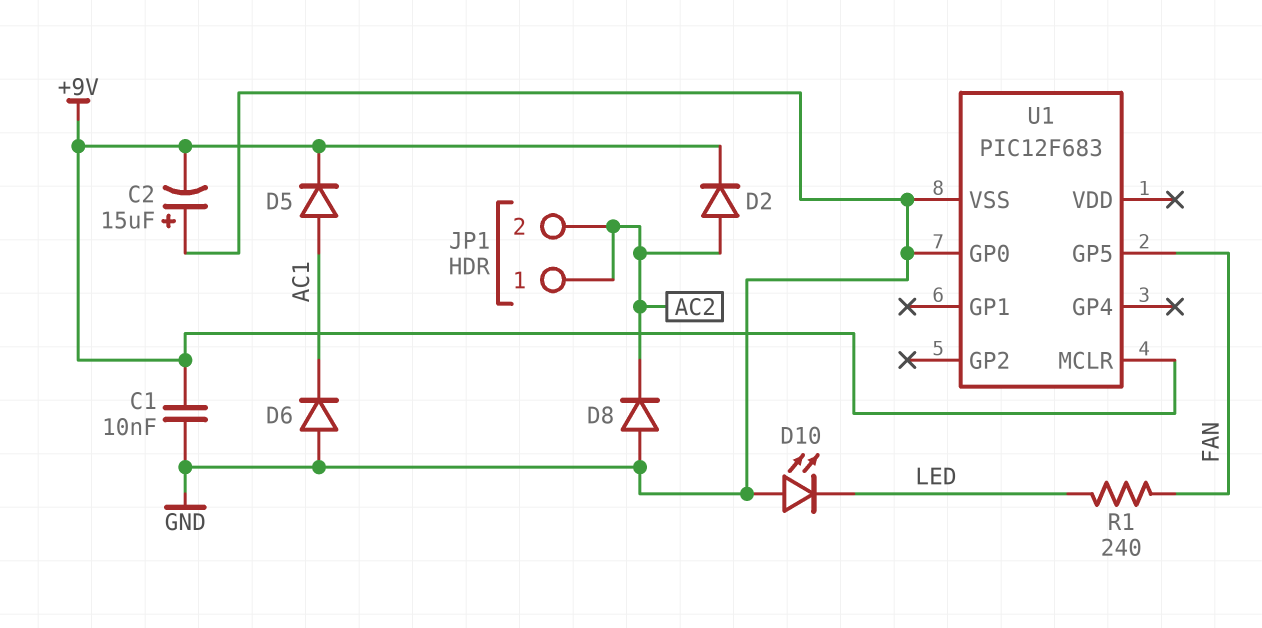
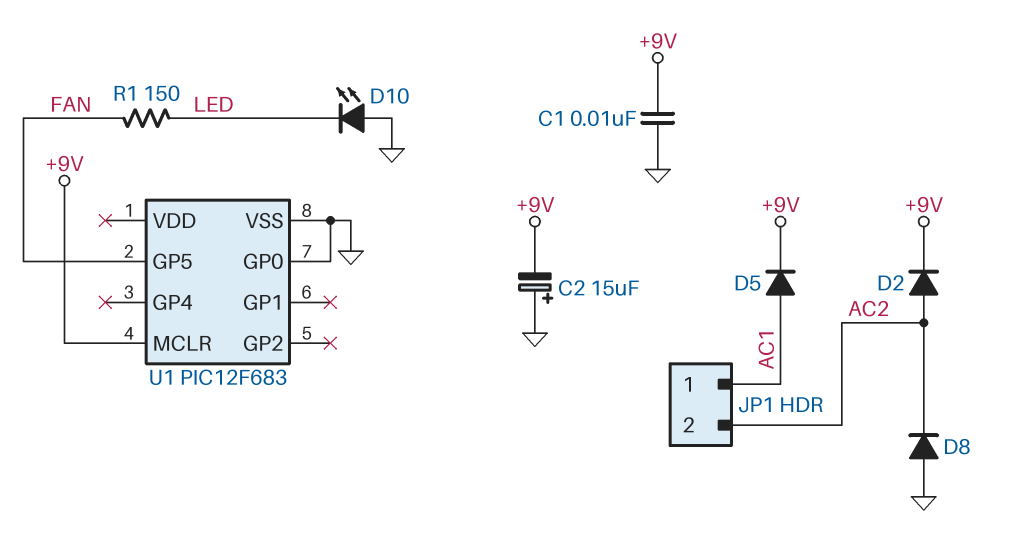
D6: diode (A GND, K AC1) -> none
JP1 pin 1: AC2 -> AC1
R1: 240 (FAN, LED) -> 150 (FAN, LED)

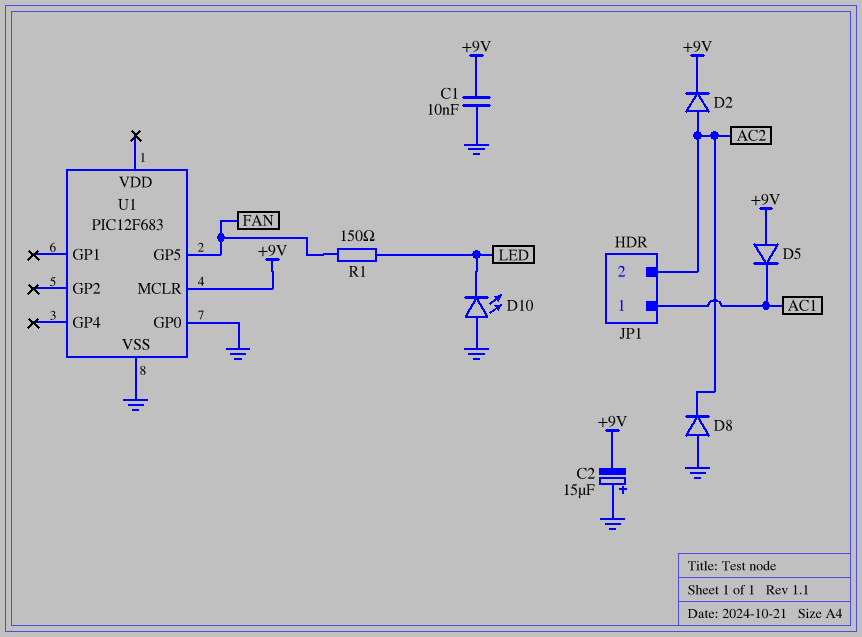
D5: diode (A AC1, K +9V) -> diode (A +9V, K AC1)

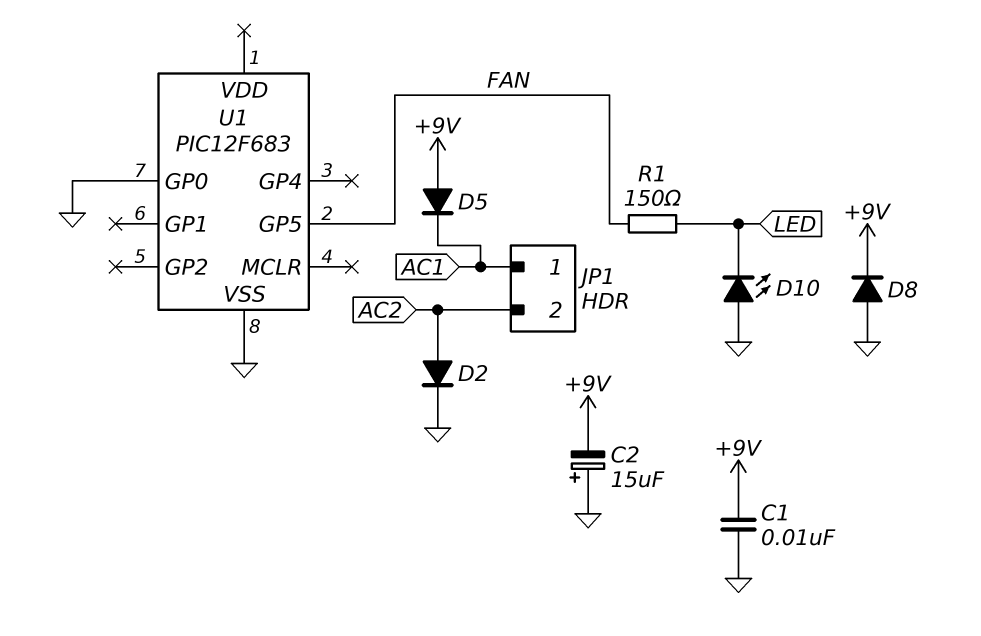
D2: diode (A AC2, K +9V) -> diode (A AC2, K GND)
D8: diode (A GND, K AC2) -> diode (A GND, K +9V)
U1 pin MCLR: +9V -> none

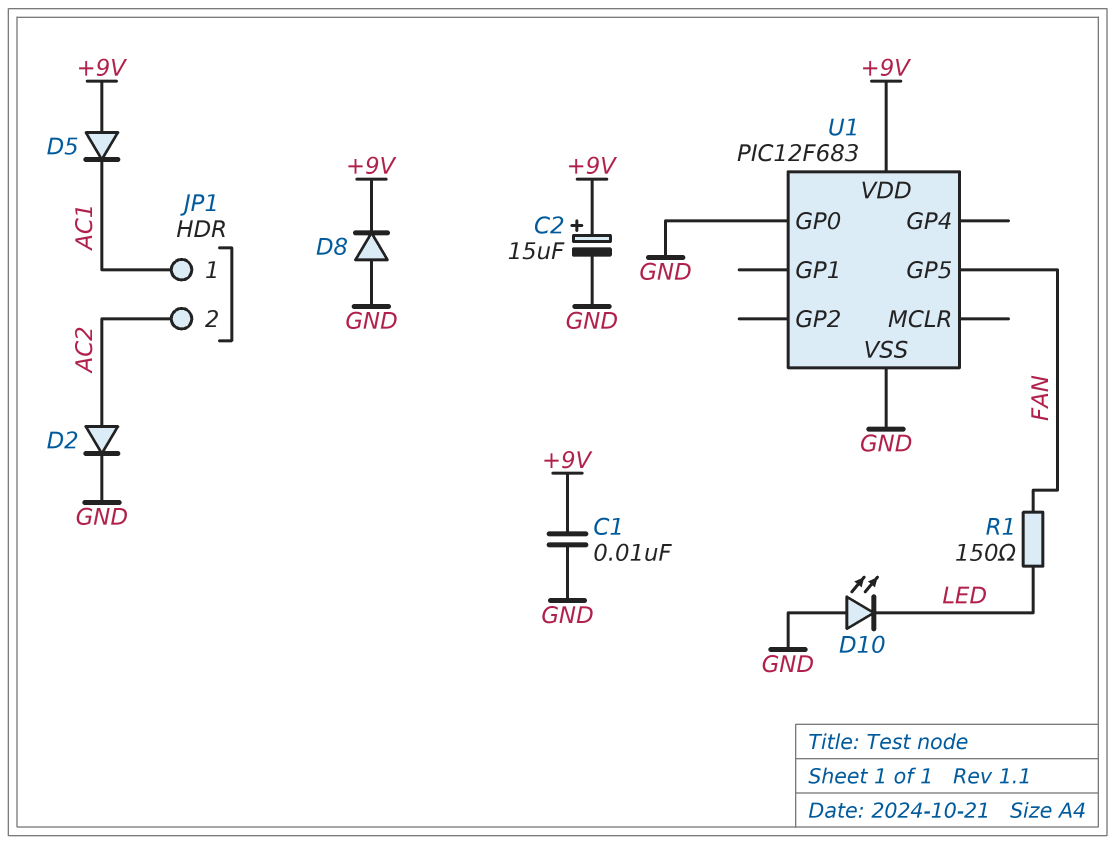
C2: 15uF (plus GND, minus +9V) -> 15uF (plus +9V, minus GND)
U1 pin VDD: none -> +9V

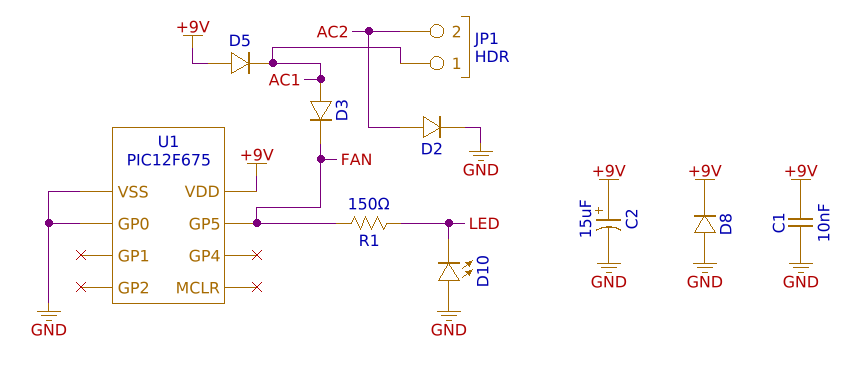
D3: none -> diode (A AC1, K FAN)
U1: PIC12F683 -> PIC12F675

